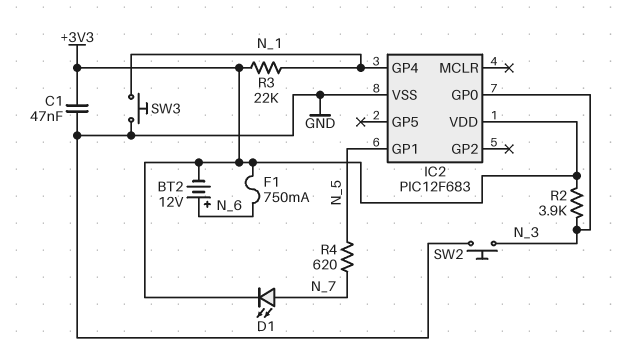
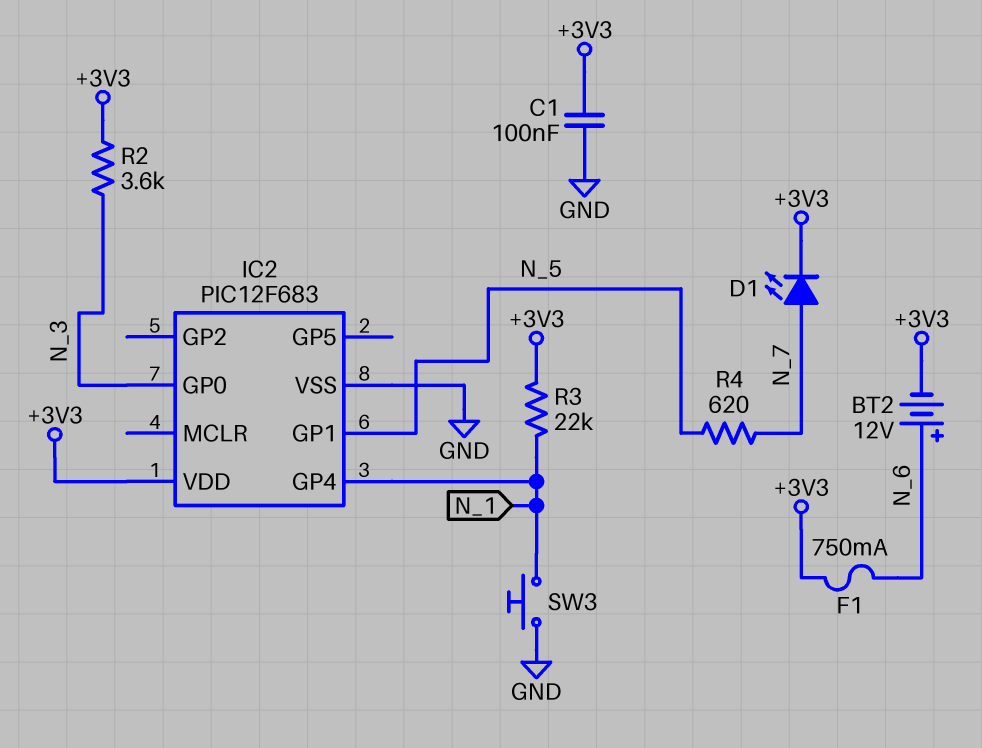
C1: 47nF (+3V3, GND) -> 100nF (+3V3, GND)
R2: 3.9k (+3V3, N_3) -> 3.6k (+3V3, N_3)
SW2: button (GND, N_3) -> none

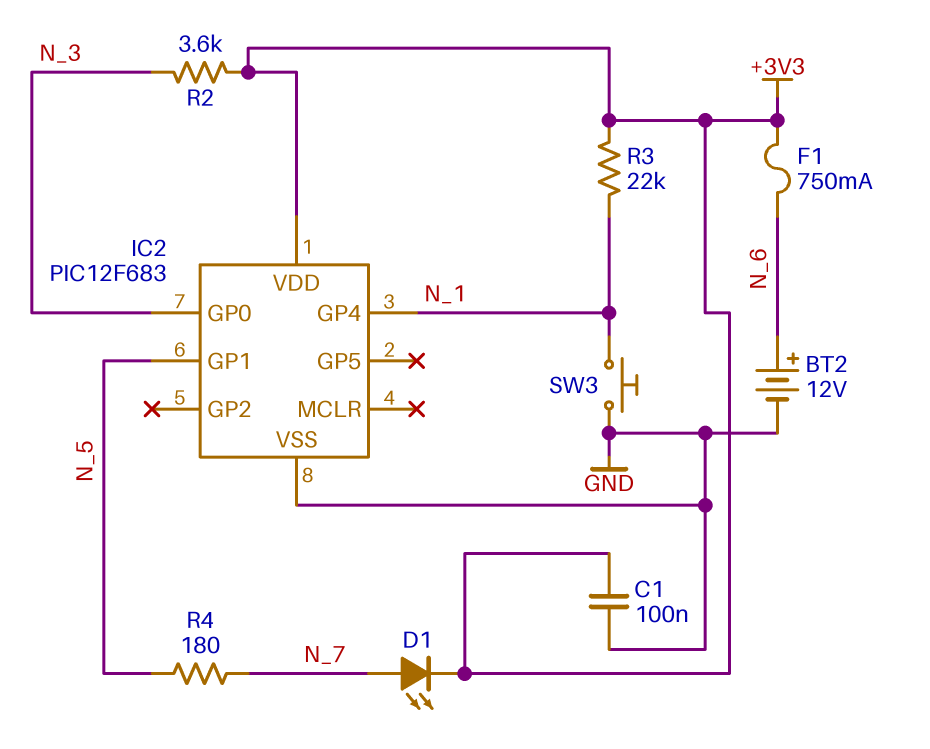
BT2: 12V (plus N_6, minus +3V3) -> 12V (plus N_6, minus GND)
R4: 620 (N_5, N_7) -> 180 (N_5, N_7)

